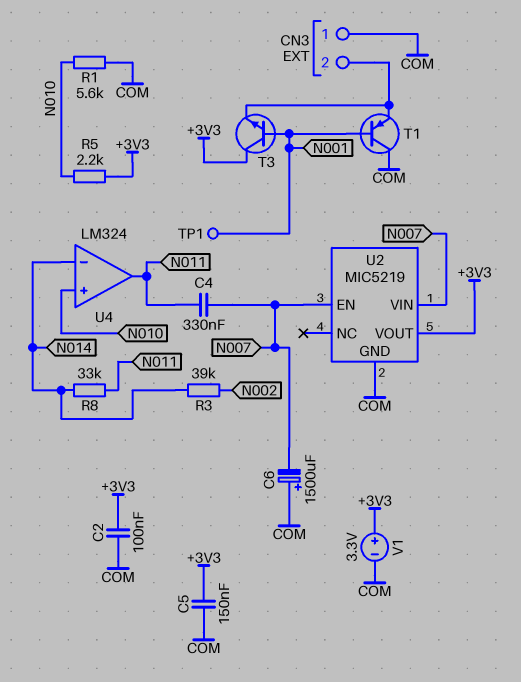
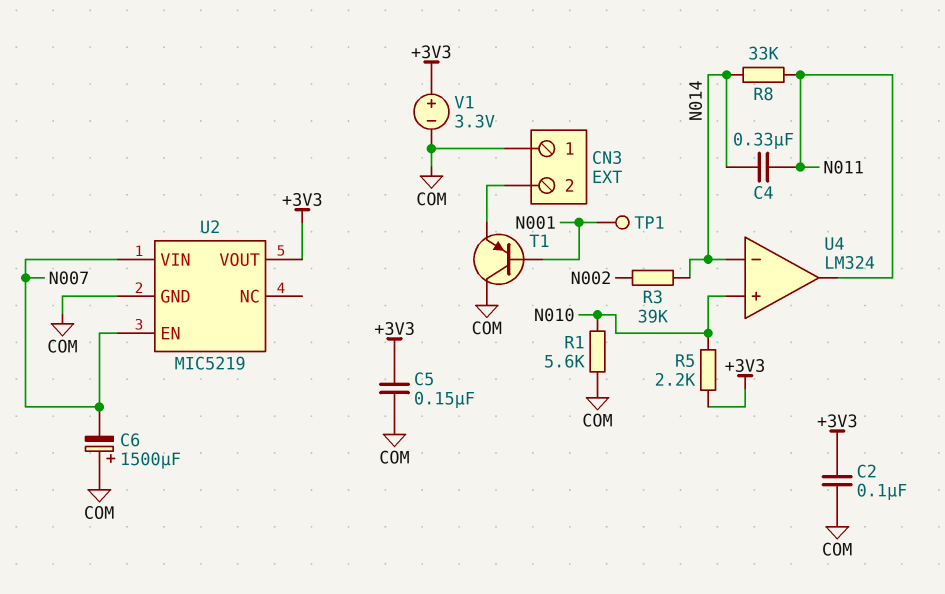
C4: 330nF (N007, N011) -> 330nF (N011, N014)
T3: NPN (B N001, C +3V3, E CN3/2) -> none

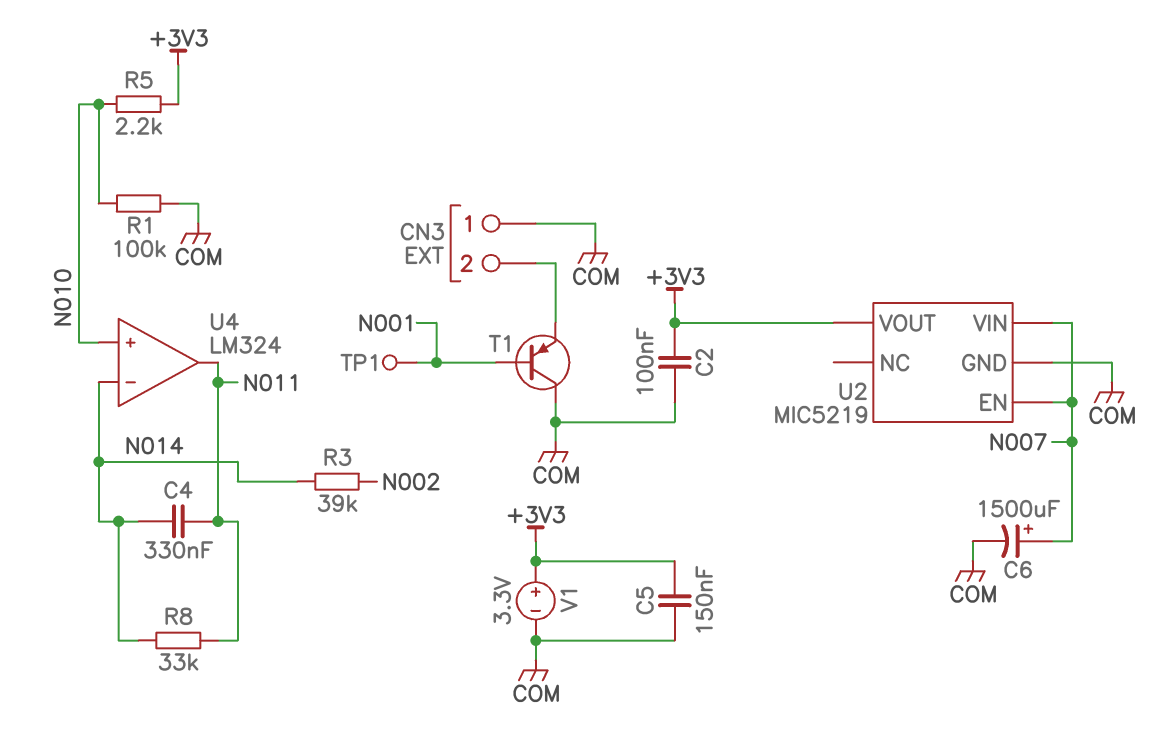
C6: 1500uF (plus COM, minus N007) -> 1500uF (plus N007, minus COM)
R1: 5.6k (COM, N010) -> 100k (COM, N010)

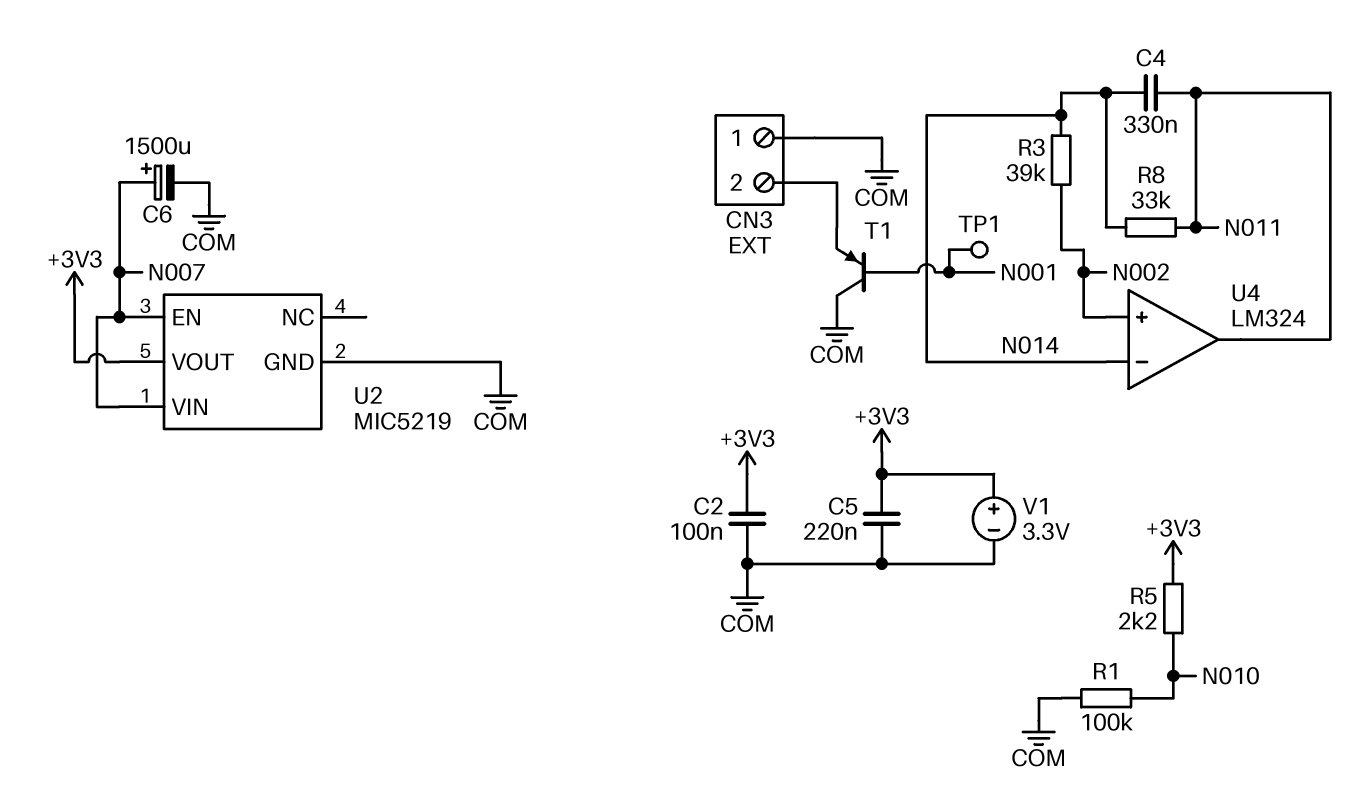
C5: 150nF (+3V3, COM) -> 220nF (+3V3, COM)
U4 pin in+: N010 -> N002

